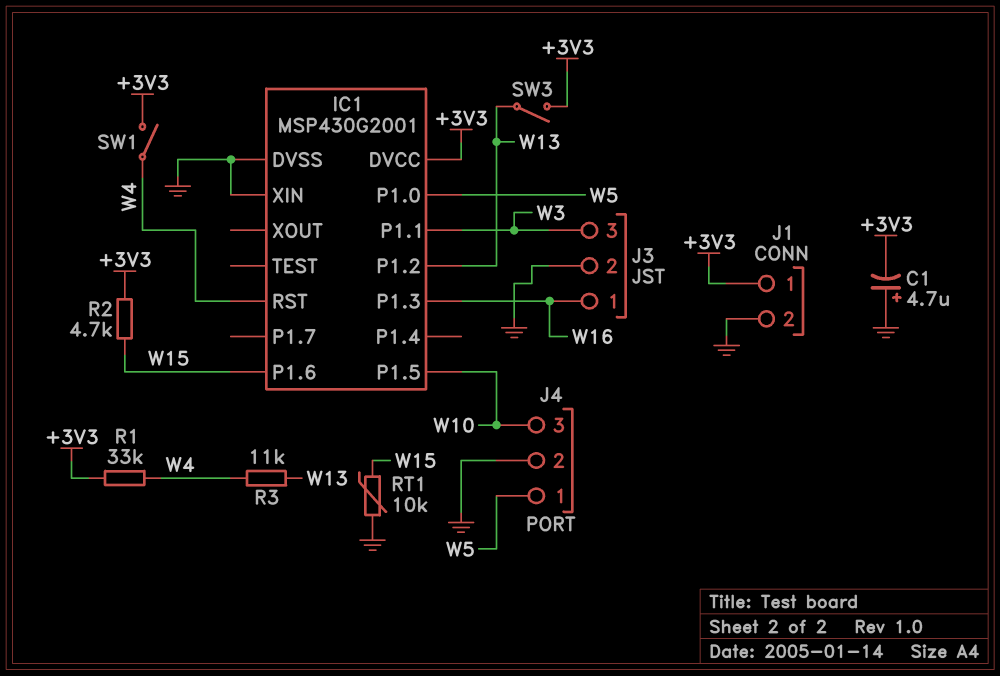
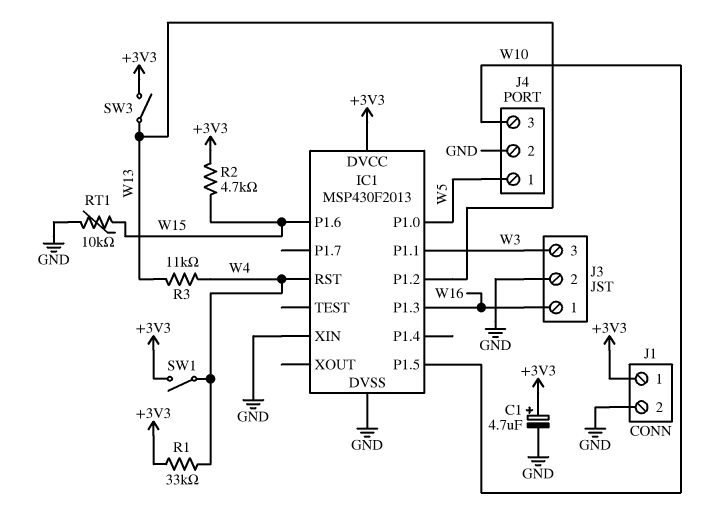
C1: 4.7uF (plus GND, minus +3V3) -> 4.7uF (plus +3V3, minus GND)
IC1: MSP430G2001 -> MSP430F2013

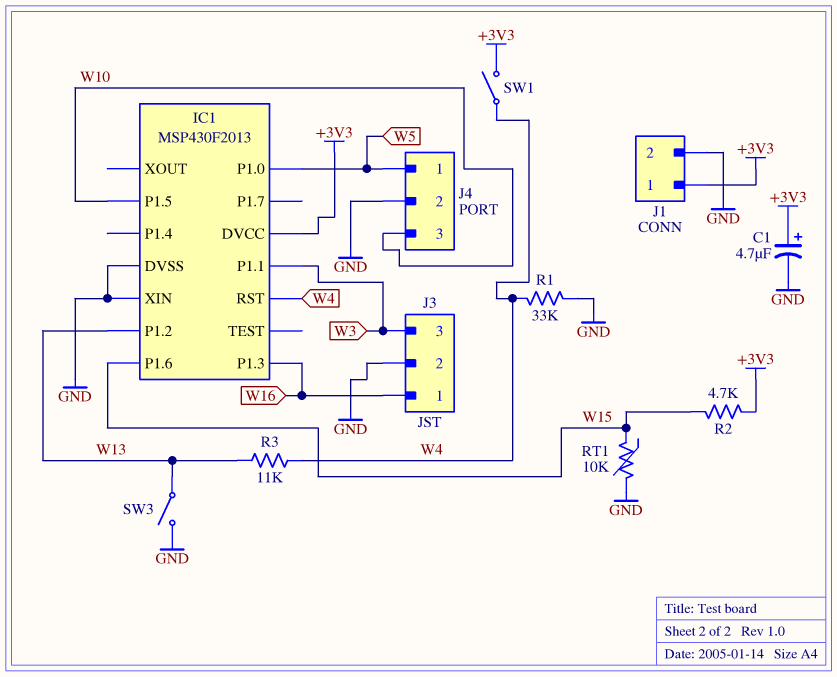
R1: 33k (+3V3, W4) -> 33k (GND, W4)
SW3: switch (+3V3, W13) -> switch (GND, W13)

